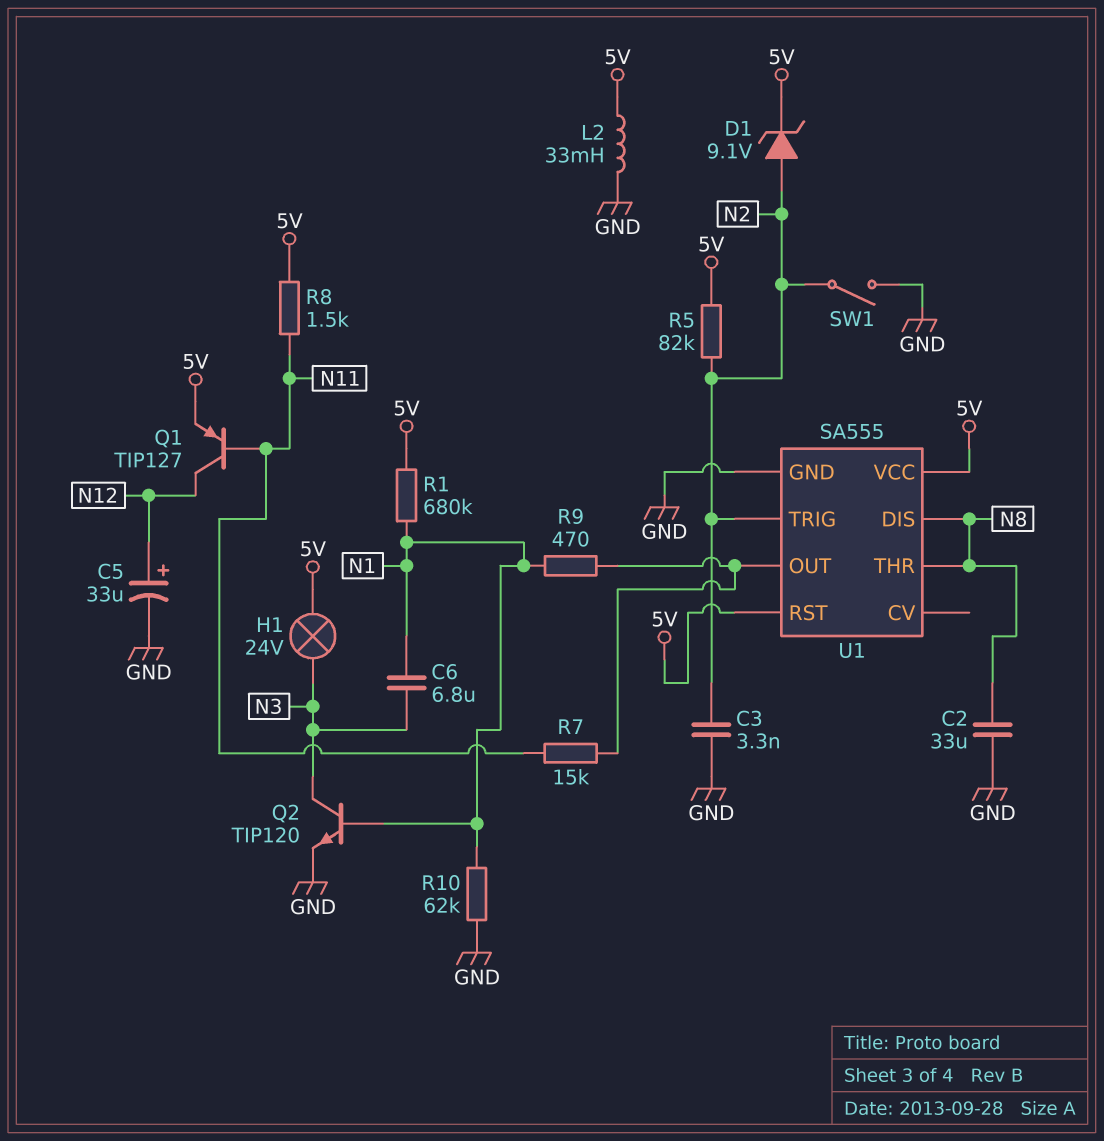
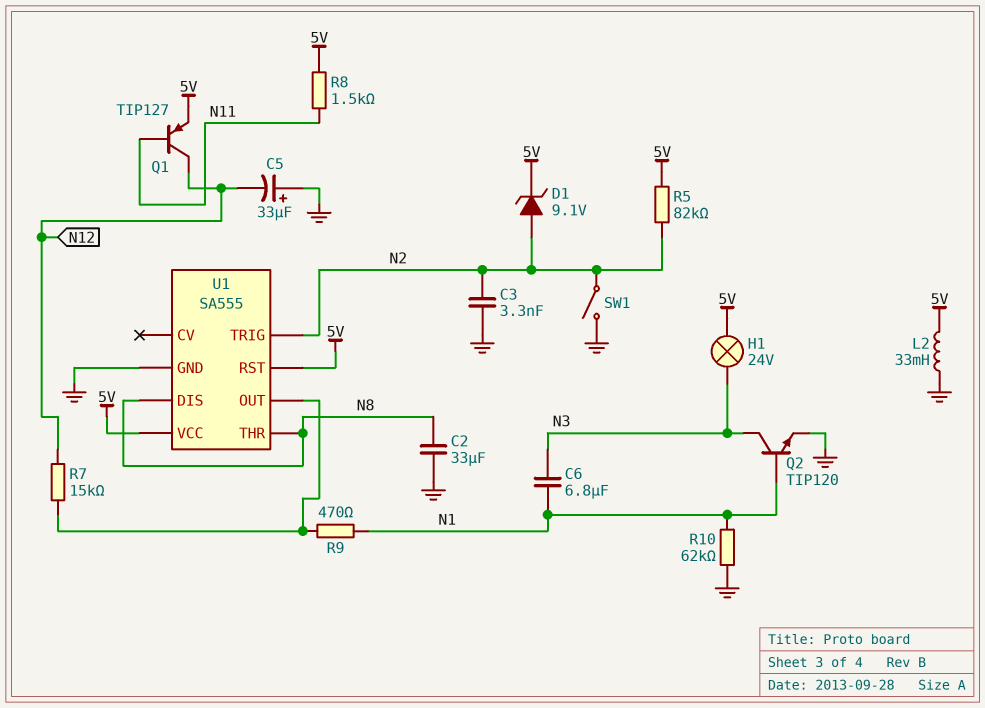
C5: 33uF (plus N12, minus GND) -> 33uF (plus GND, minus N12)
R1: 680k (5V, N1) -> none
R7: 15k (N11, U1/OUT) -> 15k (N12, U1/OUT)

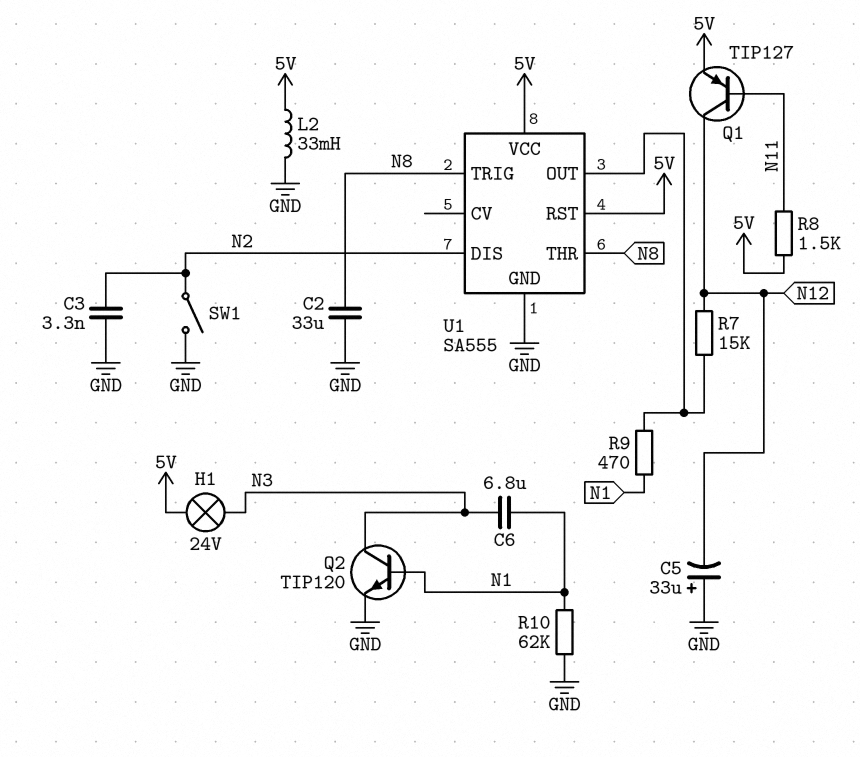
D1: zener 9.1V (A N2, K 5V) -> none
R5: 82k (5V, N2) -> none
U1 pin DIS: N8 -> N2
U1 pin TRIG: N2 -> N8

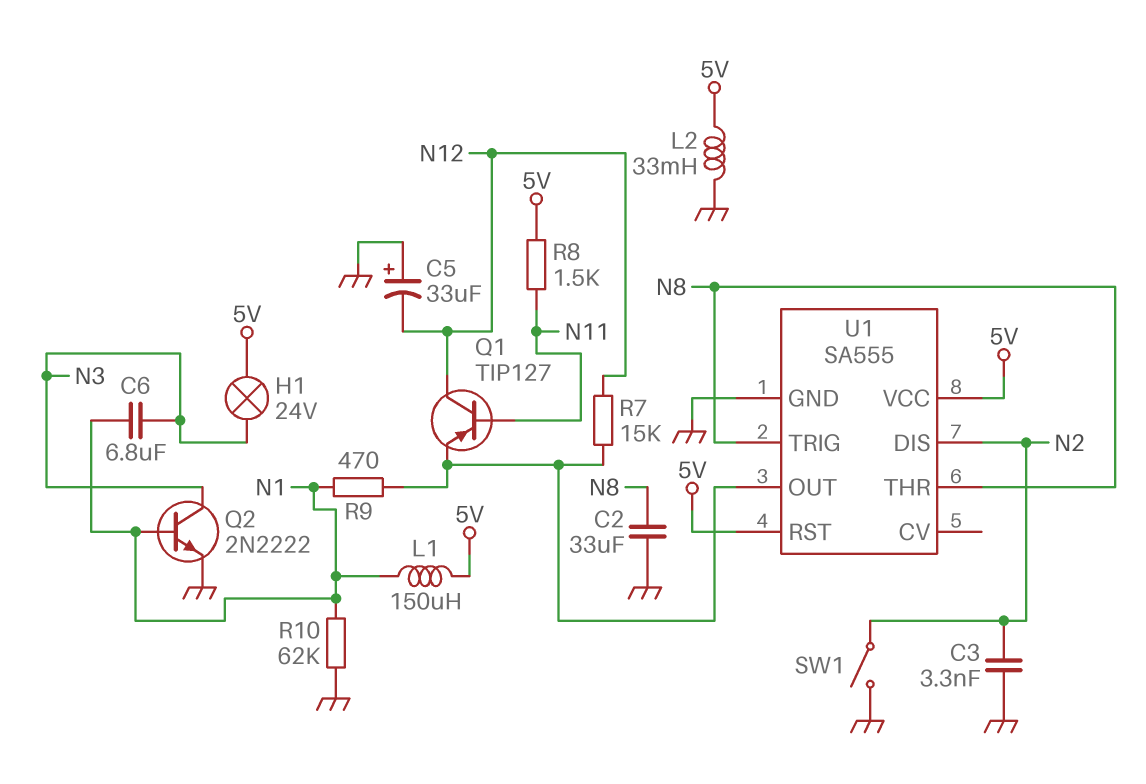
L1: none -> 150uH (5V, N1)
Q1: PNP TIP127 (B N11, C N12, E 5V) -> PNP TIP127 (B N11, C N12, E U1/OUT)
Q2: NPN TIP120 (B N1, C N3, E GND) -> NPN 2N2222 (B N1, C N3, E GND)

